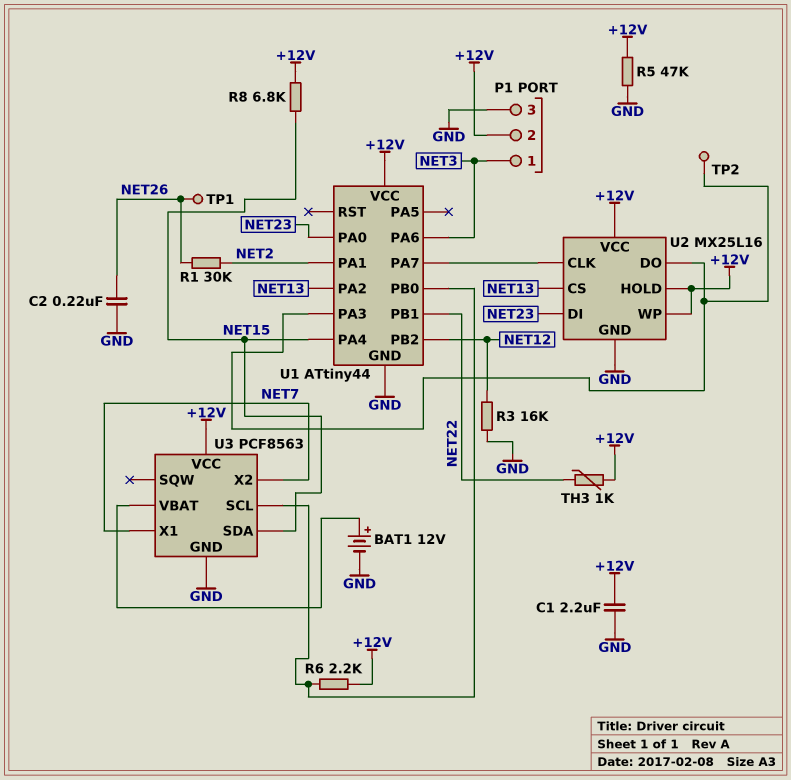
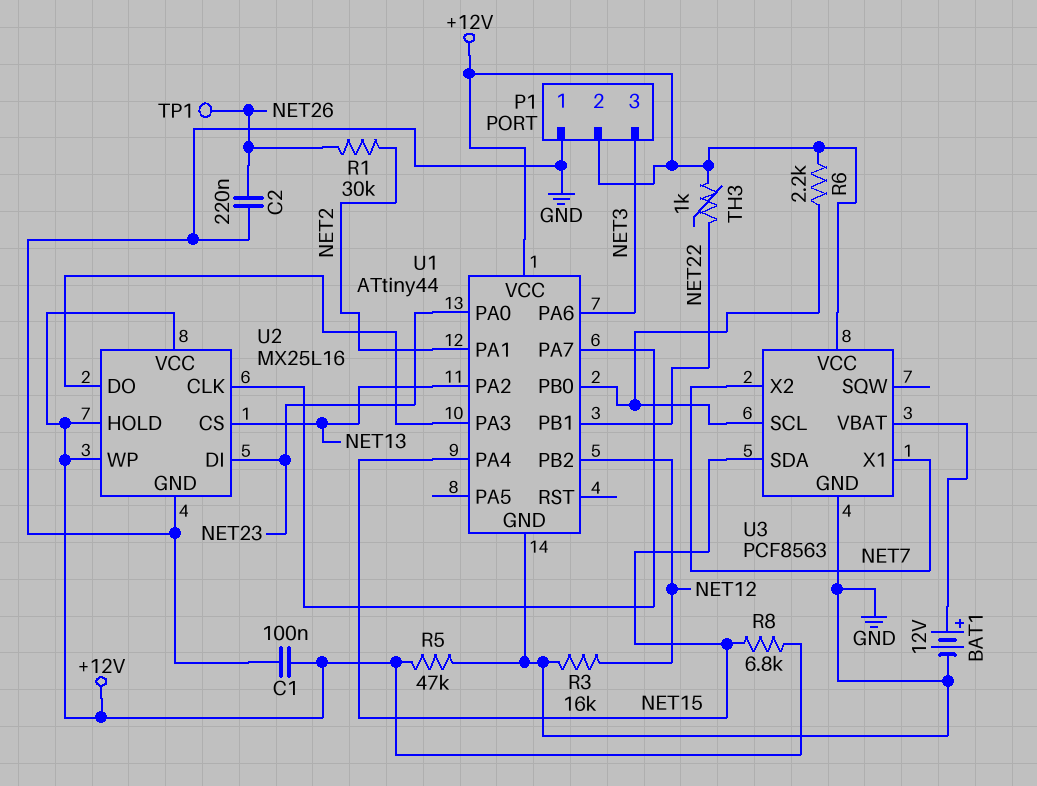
C1: 2.2uF (+12V, GND) -> 100nF (+12V, GND)
P1 pin 1: NET3 -> GND
P1 pin 3: GND -> NET3
TP2: test point (U1/PA3) -> none

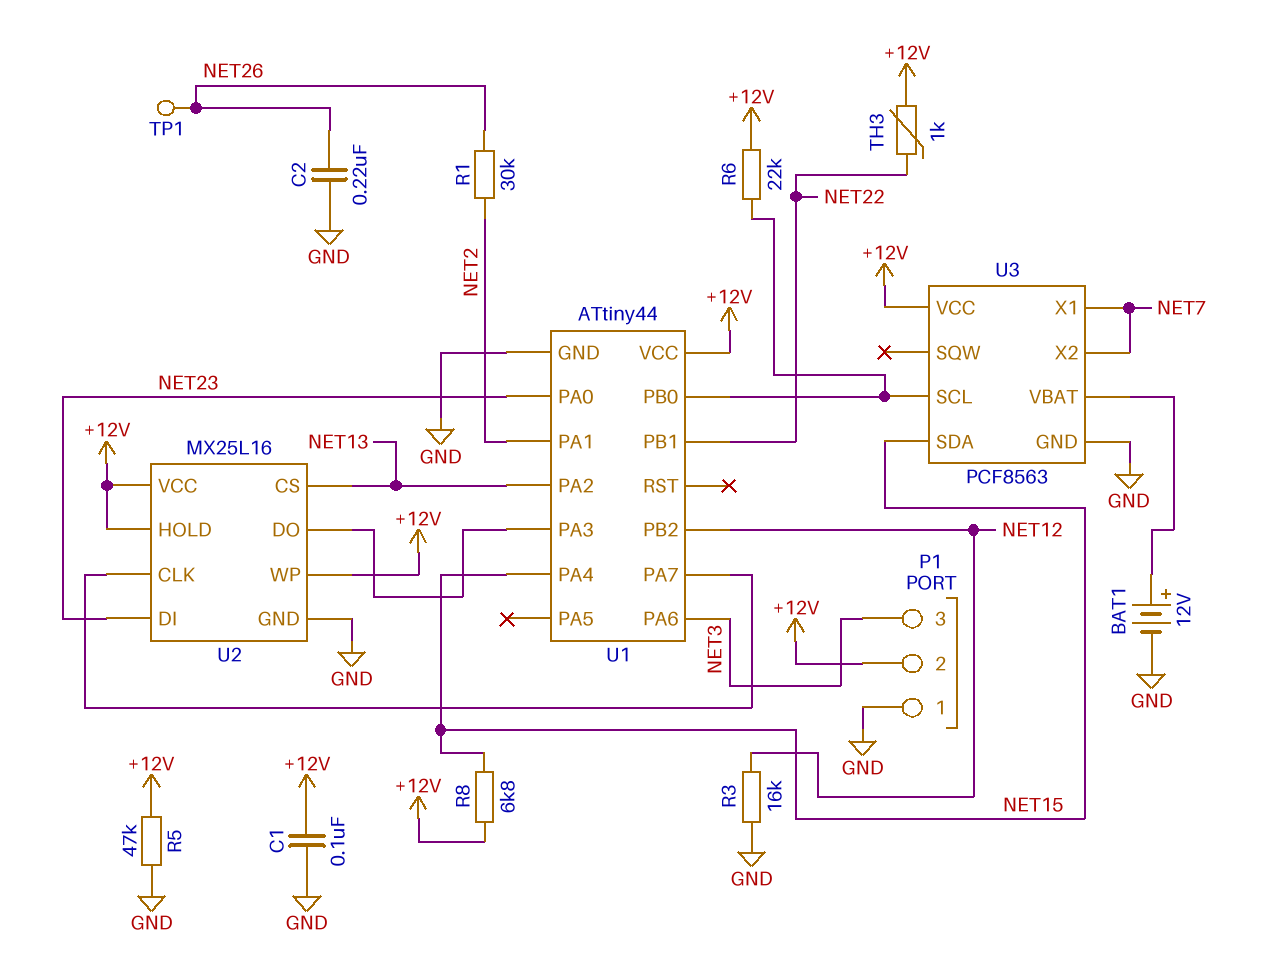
R6: 2.2k (+12V, U1/PB0) -> 22k (+12V, U1/PB0)

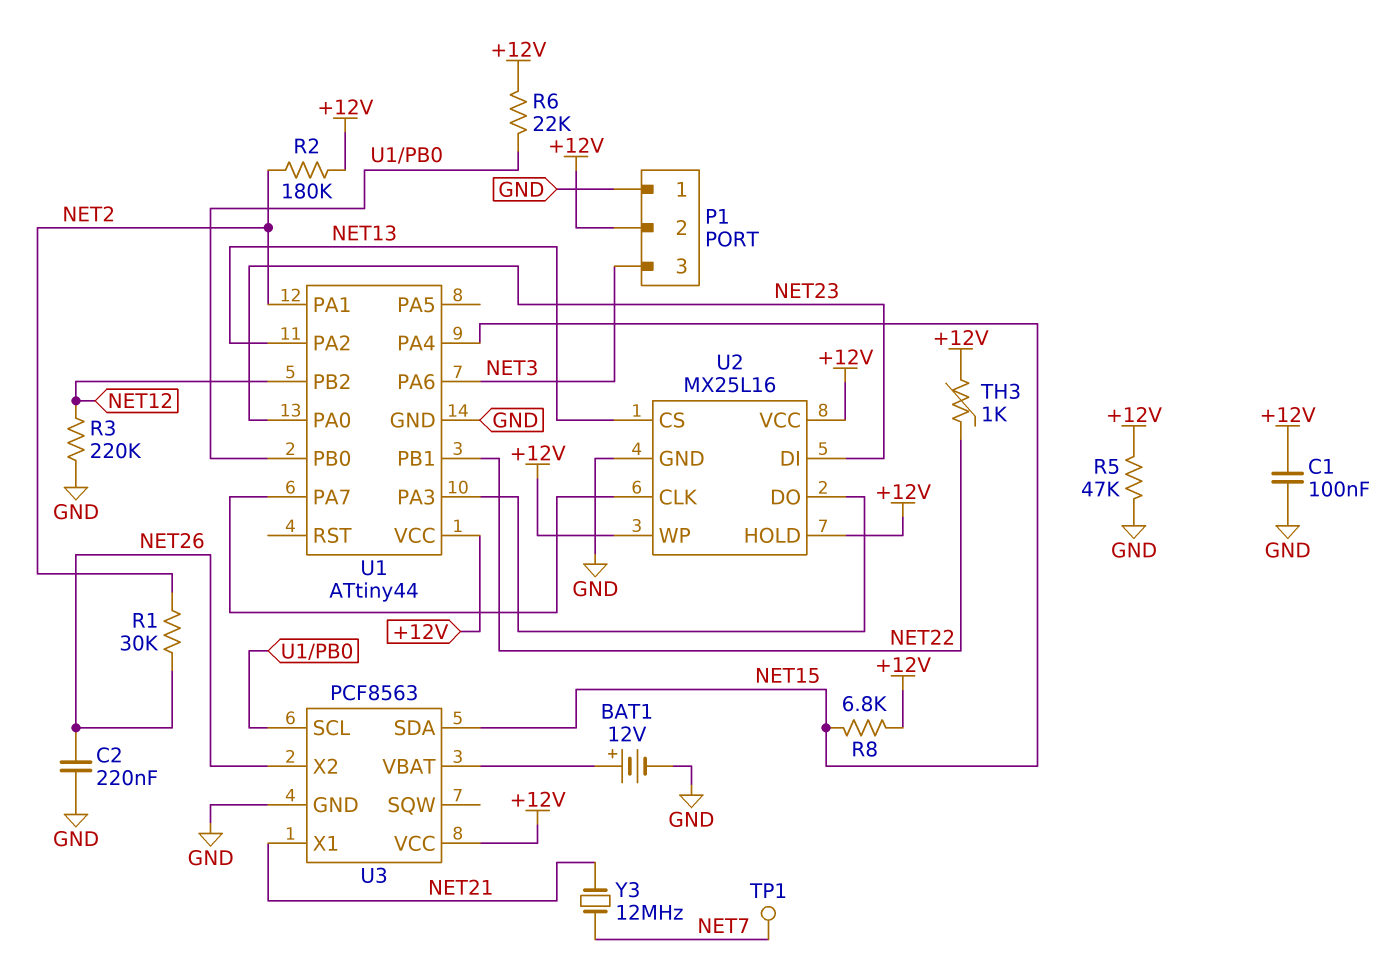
R2: none -> 180k (+12V, NET2)
R3: 16k (GND, NET12) -> 220k (GND, NET12)
TP1: test point (NET26) -> test point (NET7)
U3 pin X1: NET7 -> NET21
U3 pin X2: NET7 -> NET26
Y3: none -> 12MHz (NET7, NET21)

